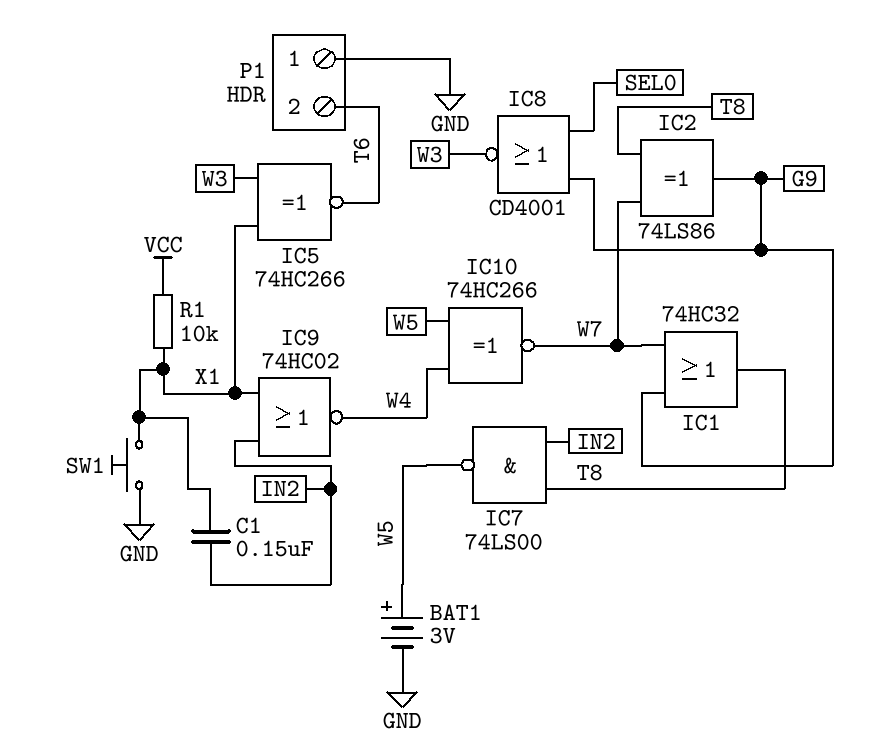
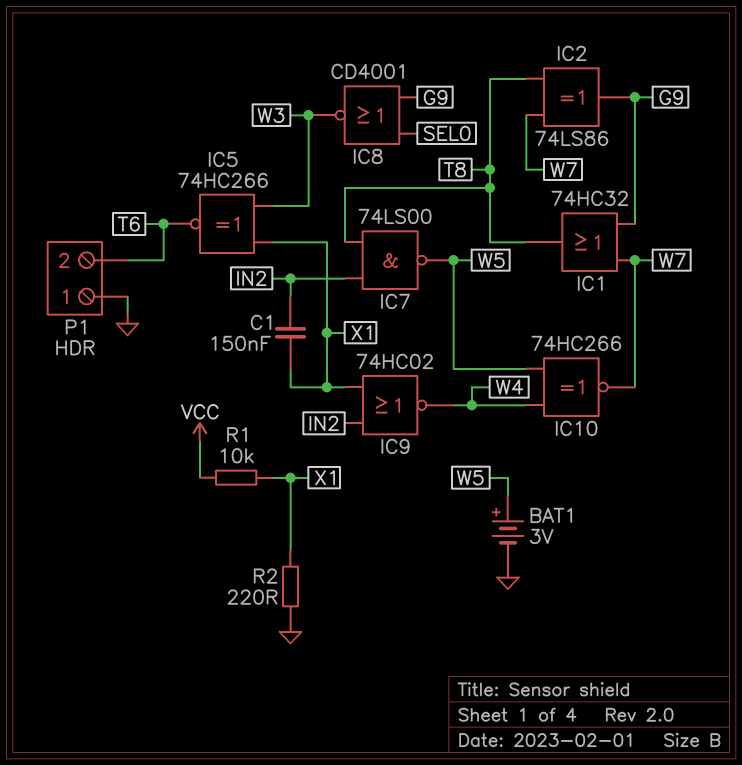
R2: none -> 220 (GND, X1)
SW1: button (GND, X1) -> none

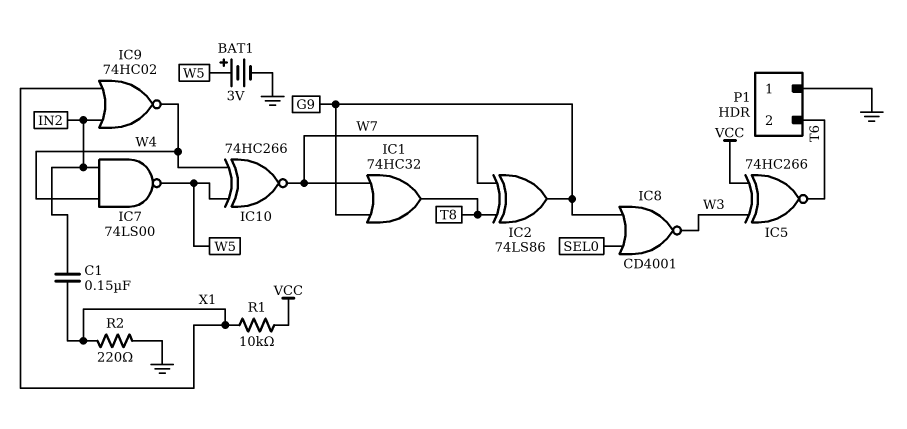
IC5: XNOR 74HC266 (in W3, in X1, out T6) -> XNOR 74HC266 (in VCC, in W3, out T6)
IC7: NAND 74LS00 (in IN2, in T8, out W5) -> NAND 74LS00 (in IN2, in W4, out W5)

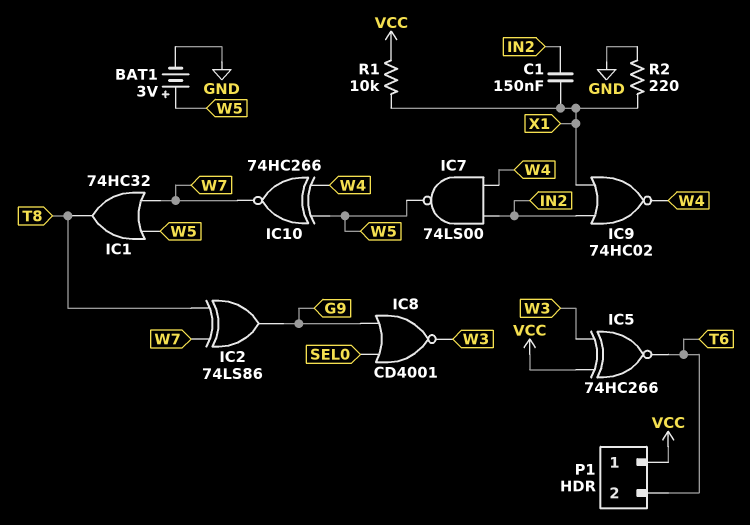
IC1: OR 74HC32 (in G9, in W7, out T8) -> OR 74HC32 (in W5, in W7, out T8)
P1 pin 1: GND -> VCC

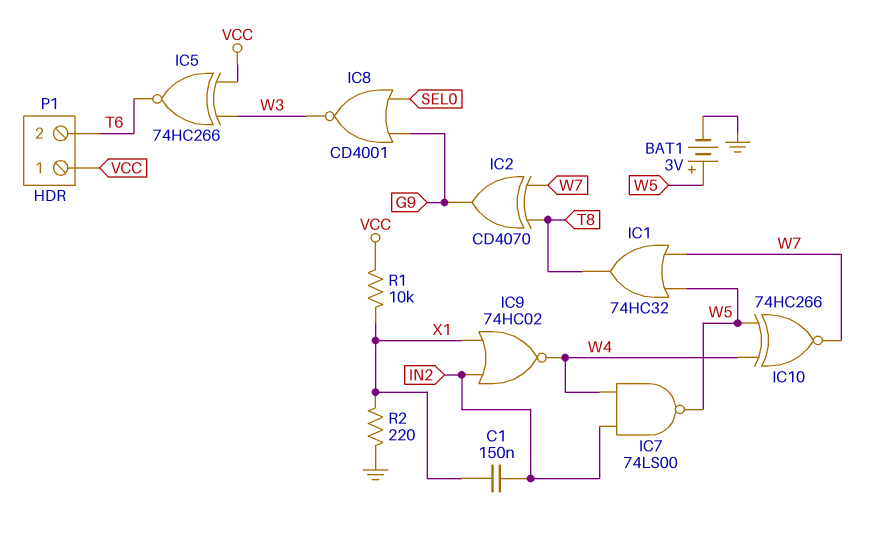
IC2: XOR 74LS86 (in T8, in W7, out G9) -> XOR CD4070 (in T8, in W7, out G9)

